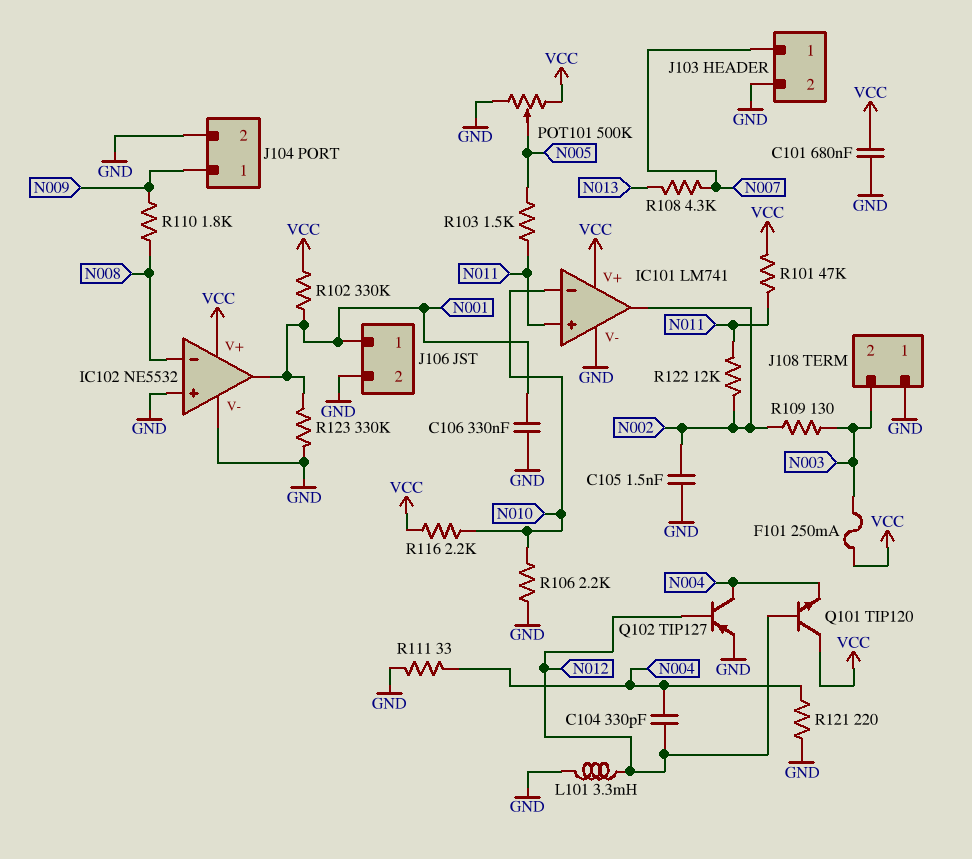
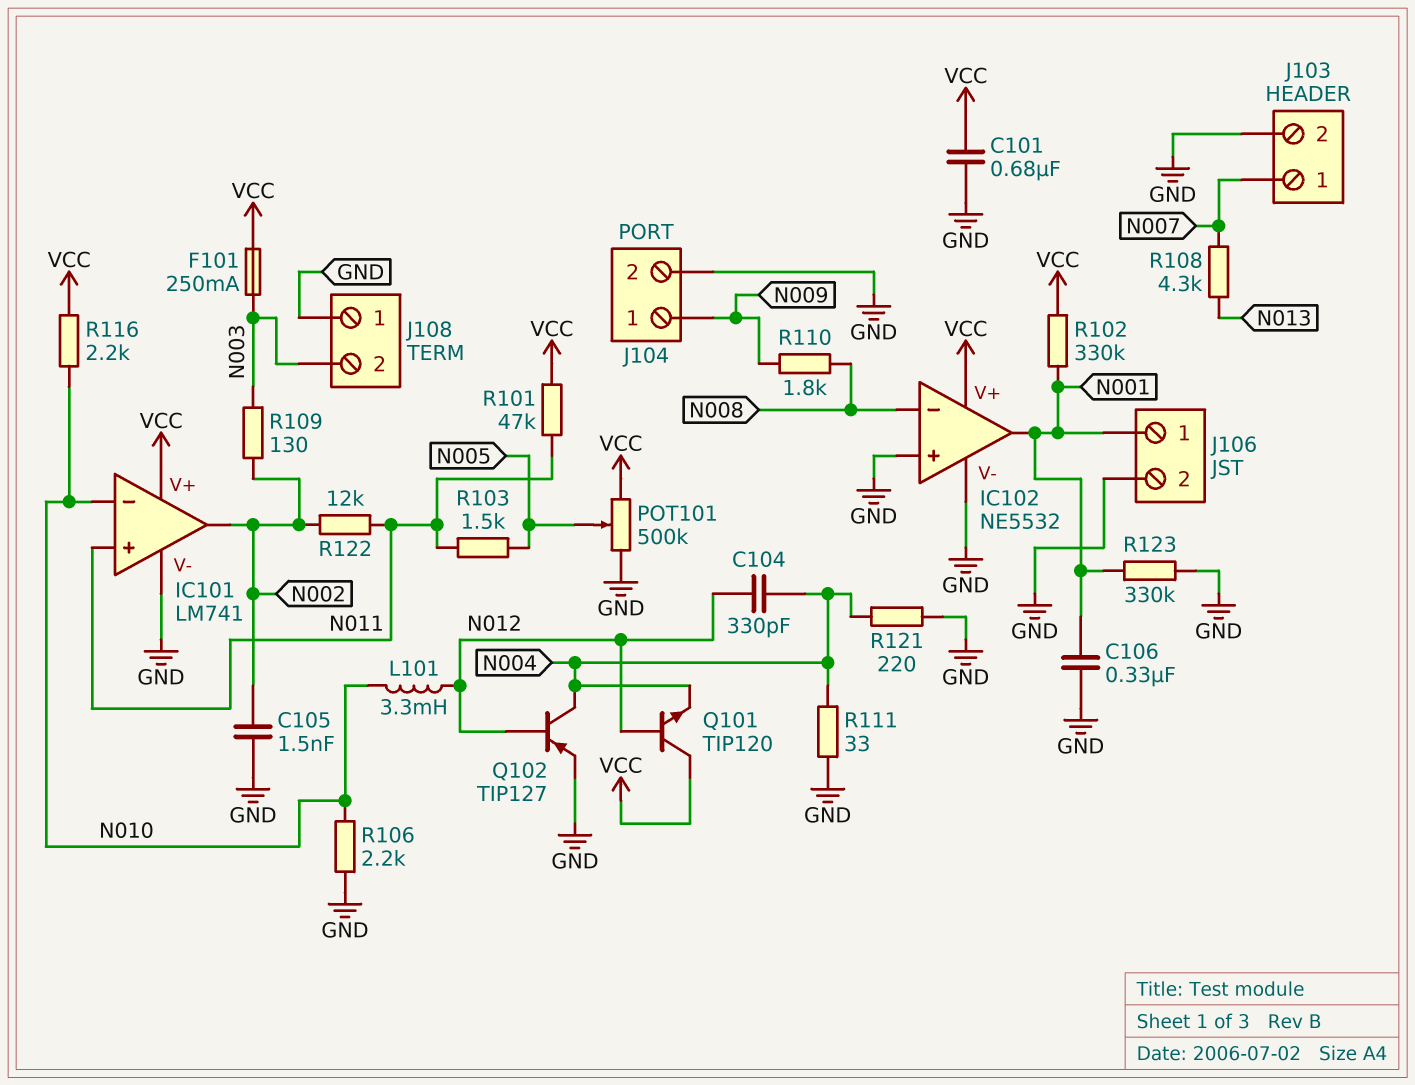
L101: 3.3mH (GND, N012) -> 3.3mH (N010, N012)

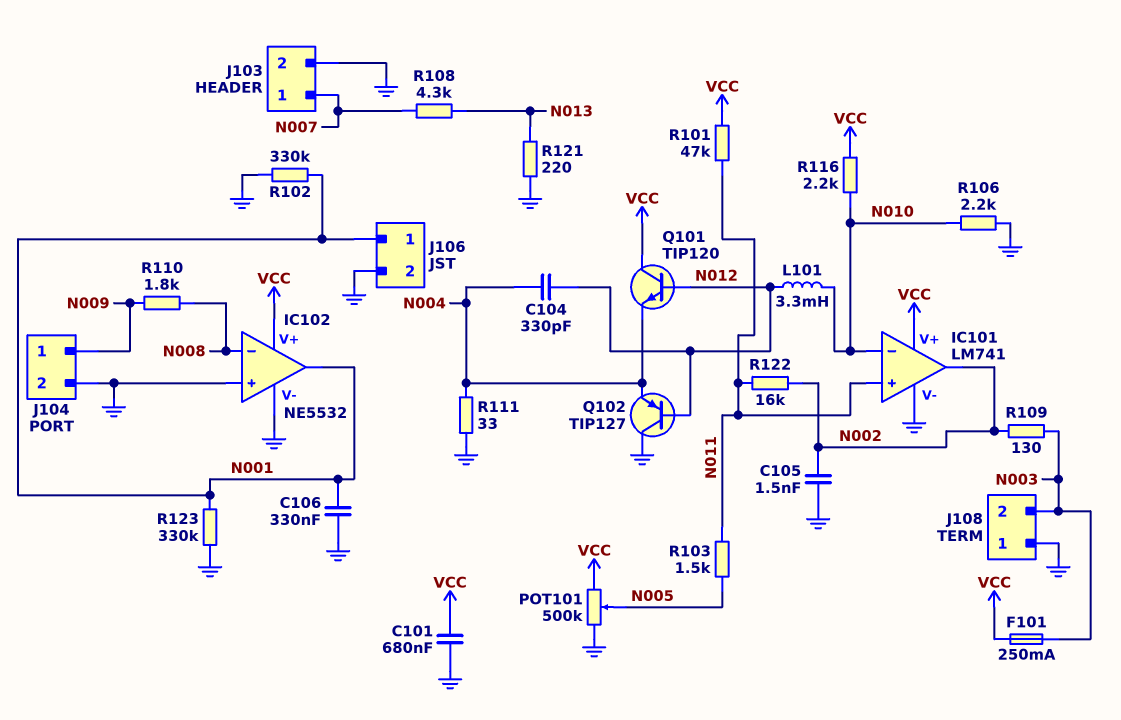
Q102: PNP TIP127 (B N012, C N004, E GND) -> PNP TIP127 (B N012, C GND, E N004)
R102: 330k (N001, VCC) -> 330k (GND, N001)
R121: 220 (GND, N004) -> 220 (GND, N013)
R122: 12k (N002, N011) -> 16k (N002, N011)

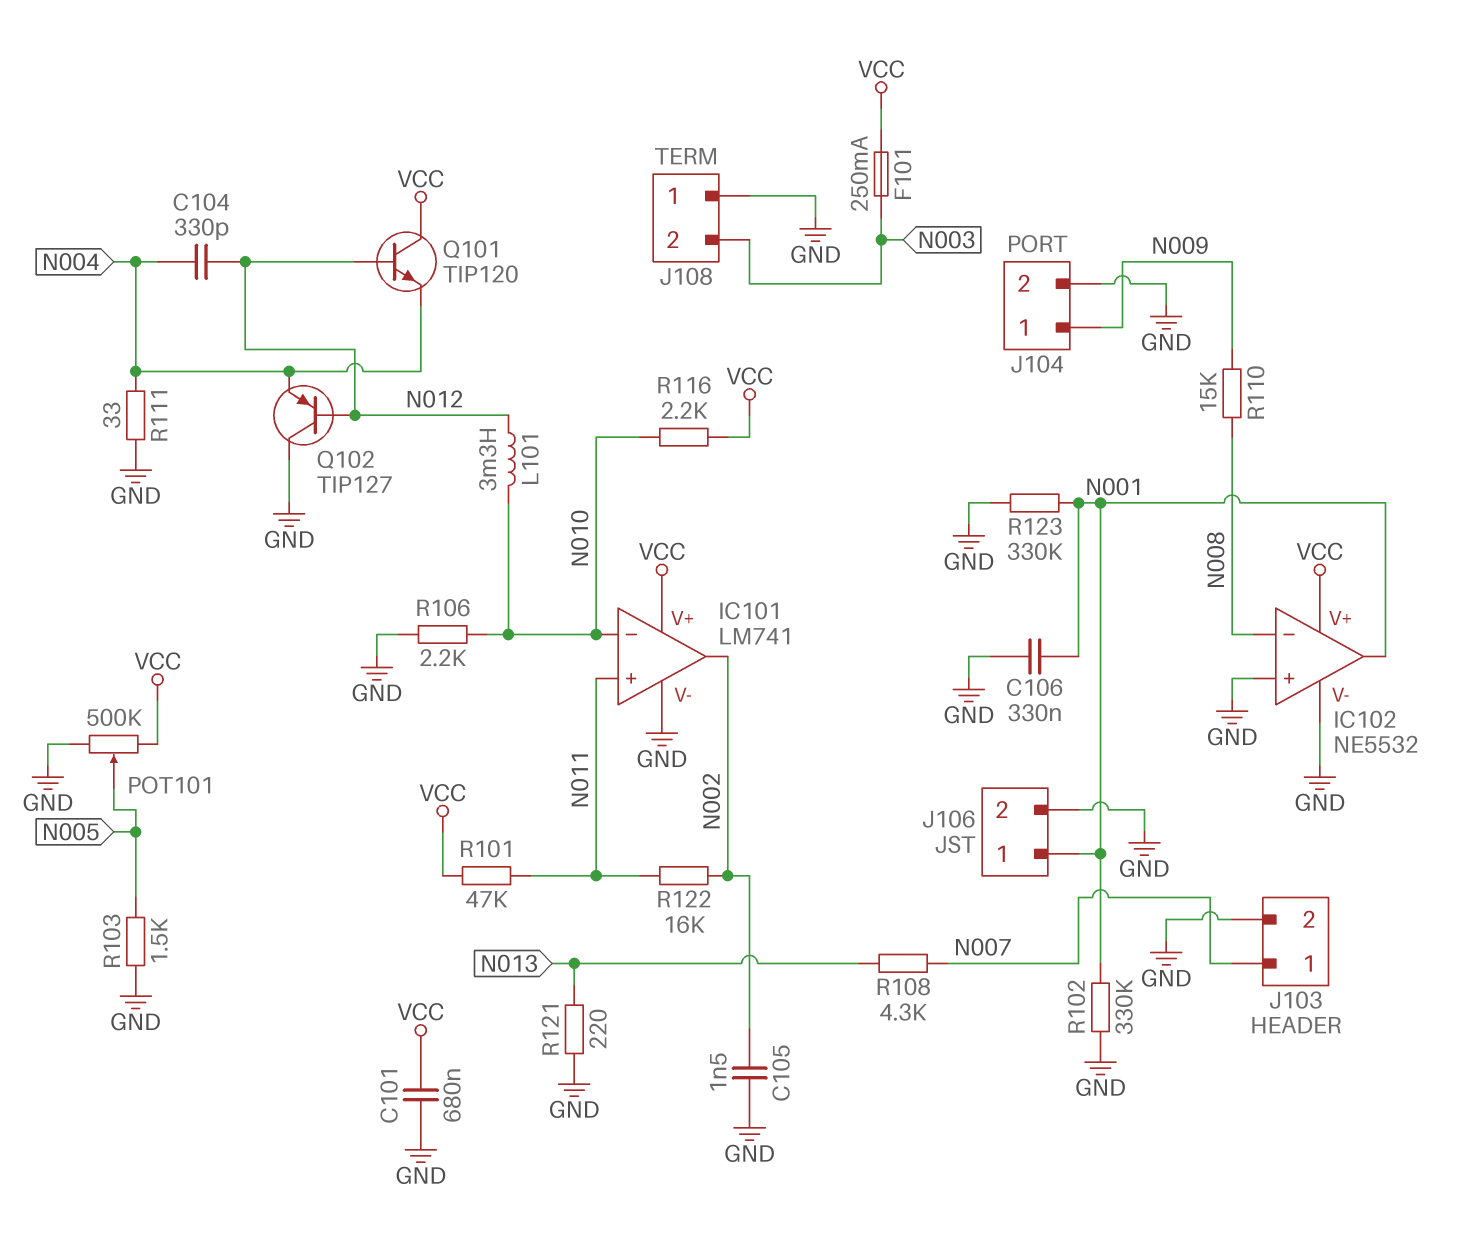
R103: 1.5k (N005, N011) -> 1.5k (GND, N005)
R109: 130 (N002, N003) -> none
R110: 1.8k (N008, N009) -> 15k (N008, N009)

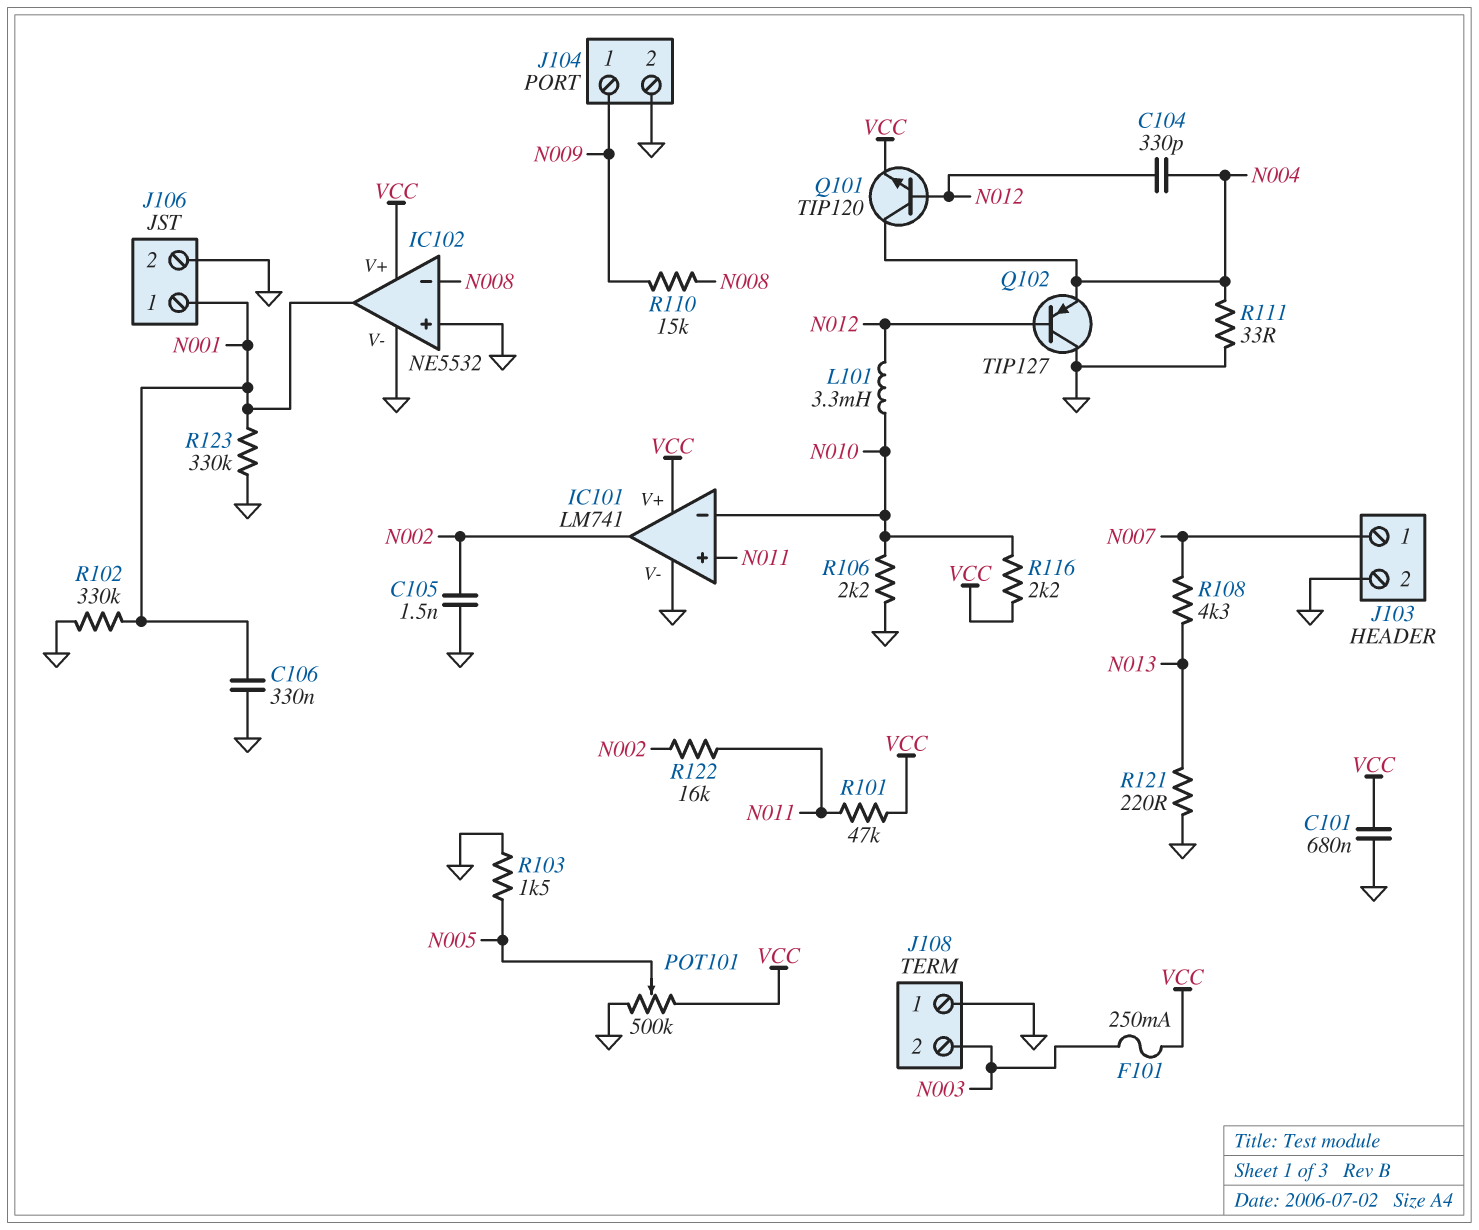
Q101: NPN TIP120 (B N012, C VCC, E N004) -> NPN TIP120 (B N012, C N004, E VCC)

